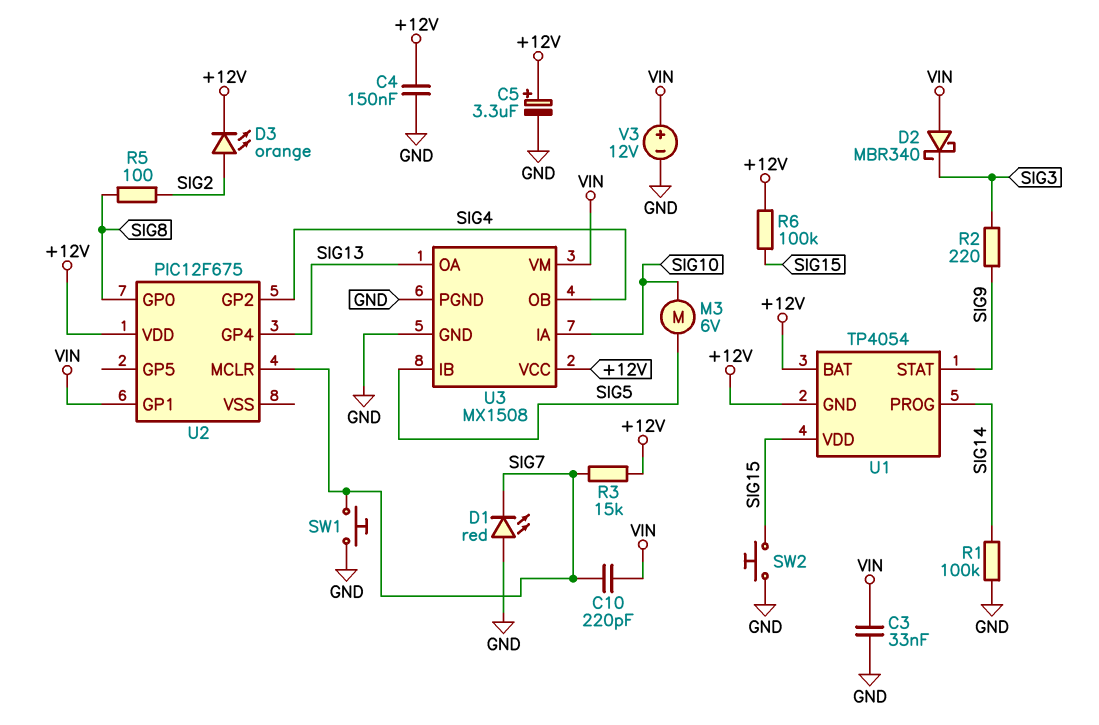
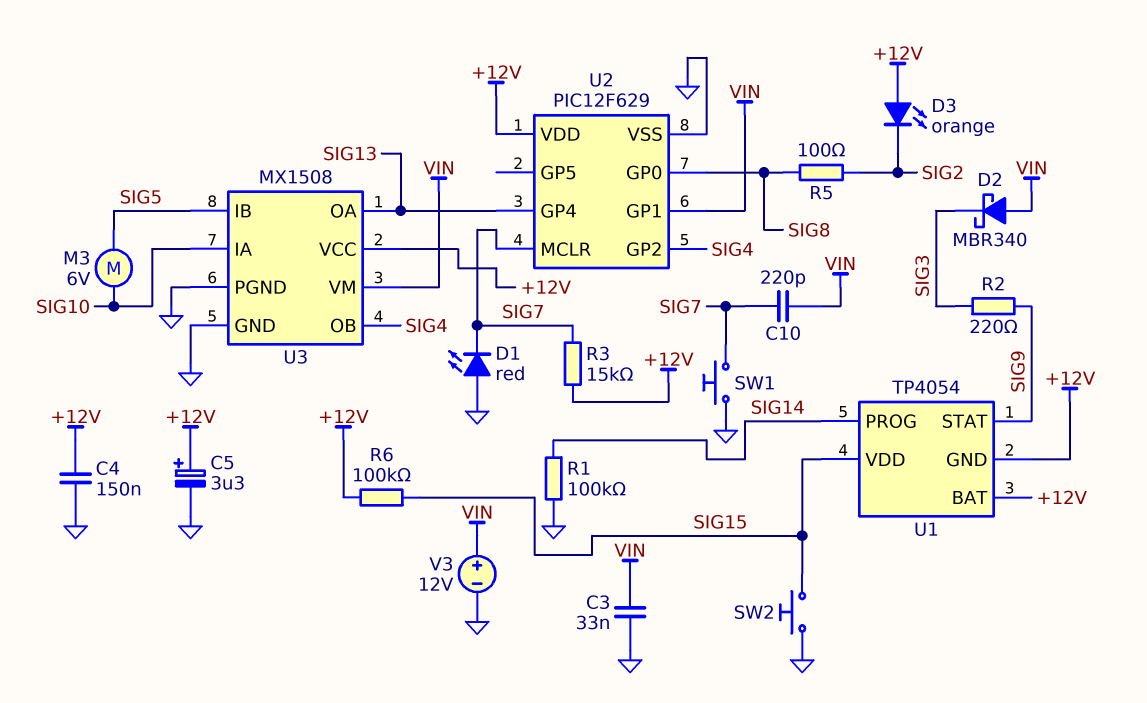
D3: LED orange (A SIG2, K +12V) -> LED orange (A +12V, K SIG2)
U2: PIC12F675 -> PIC12F629
U2 pin VSS: none -> GND

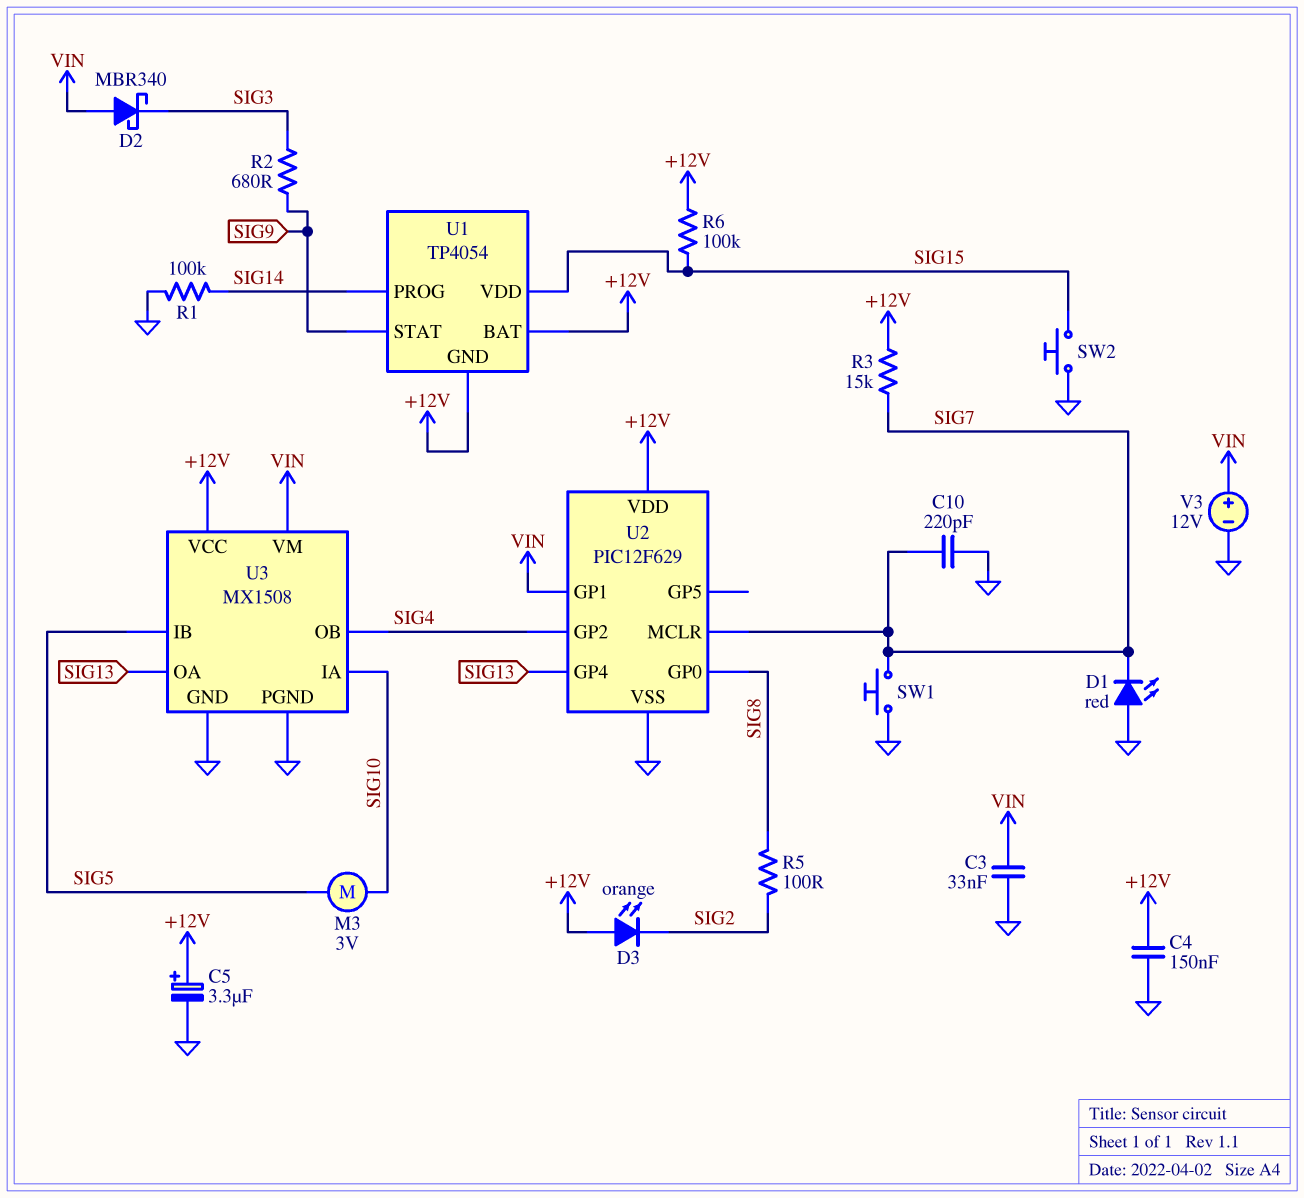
C10: 220pF (SIG7, VIN) -> 220pF (GND, SIG7)
M3: motor 6V (SIG5, SIG10) -> motor 3V (SIG5, SIG10)
R2: 220 (SIG3, SIG9) -> 680 (SIG3, SIG9)

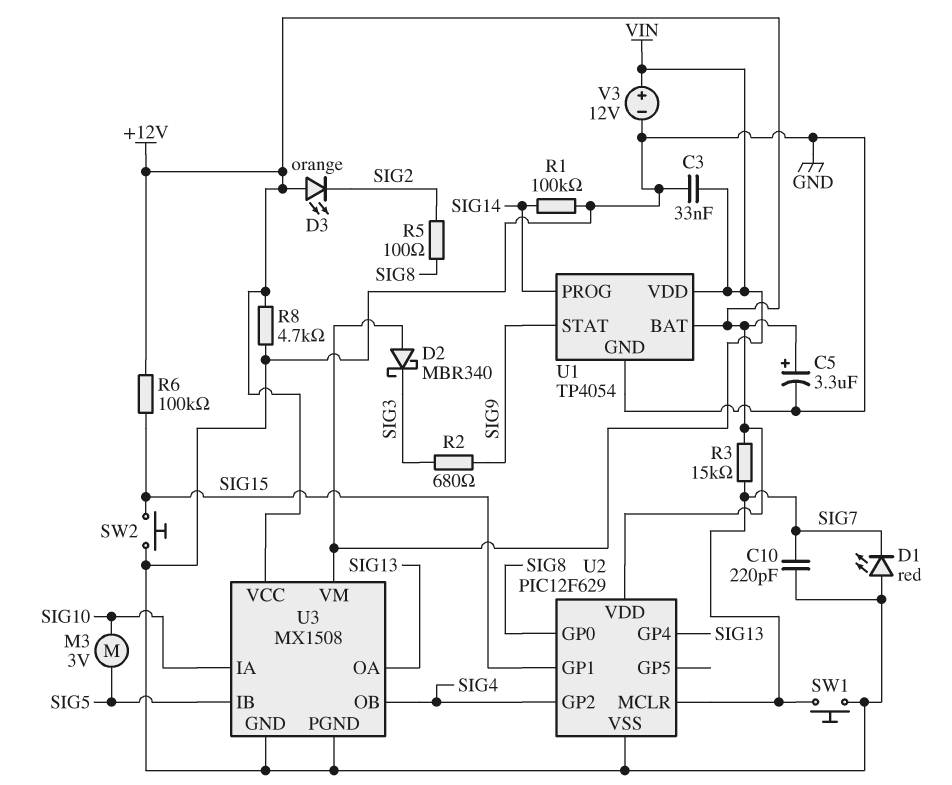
C4: 150nF (+12V, GND) -> none
R8: none -> 4.7k (+12V, GND)
U1 pin GND: +12V -> GND
U1 pin VDD: SIG15 -> VIN
U2 pin GP1: VIN -> SIG15

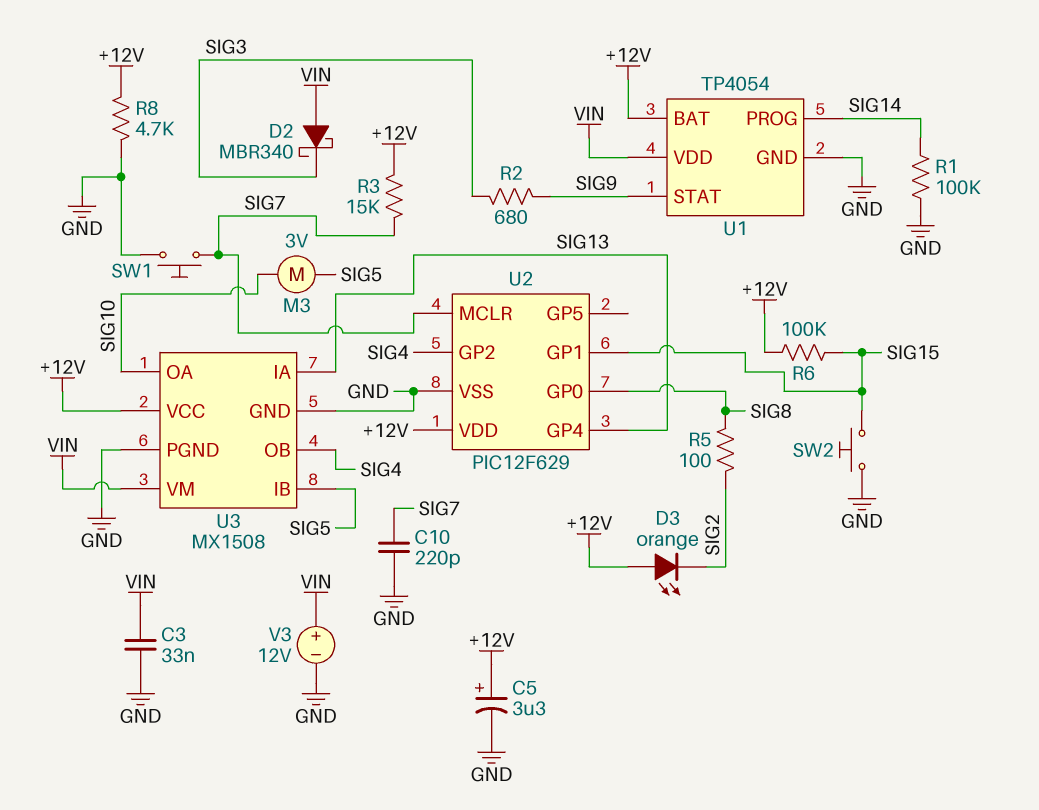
D1: LED red (A GND, K SIG7) -> none
U3 pin IA: SIG10 -> SIG13
U3 pin OA: SIG13 -> SIG10

